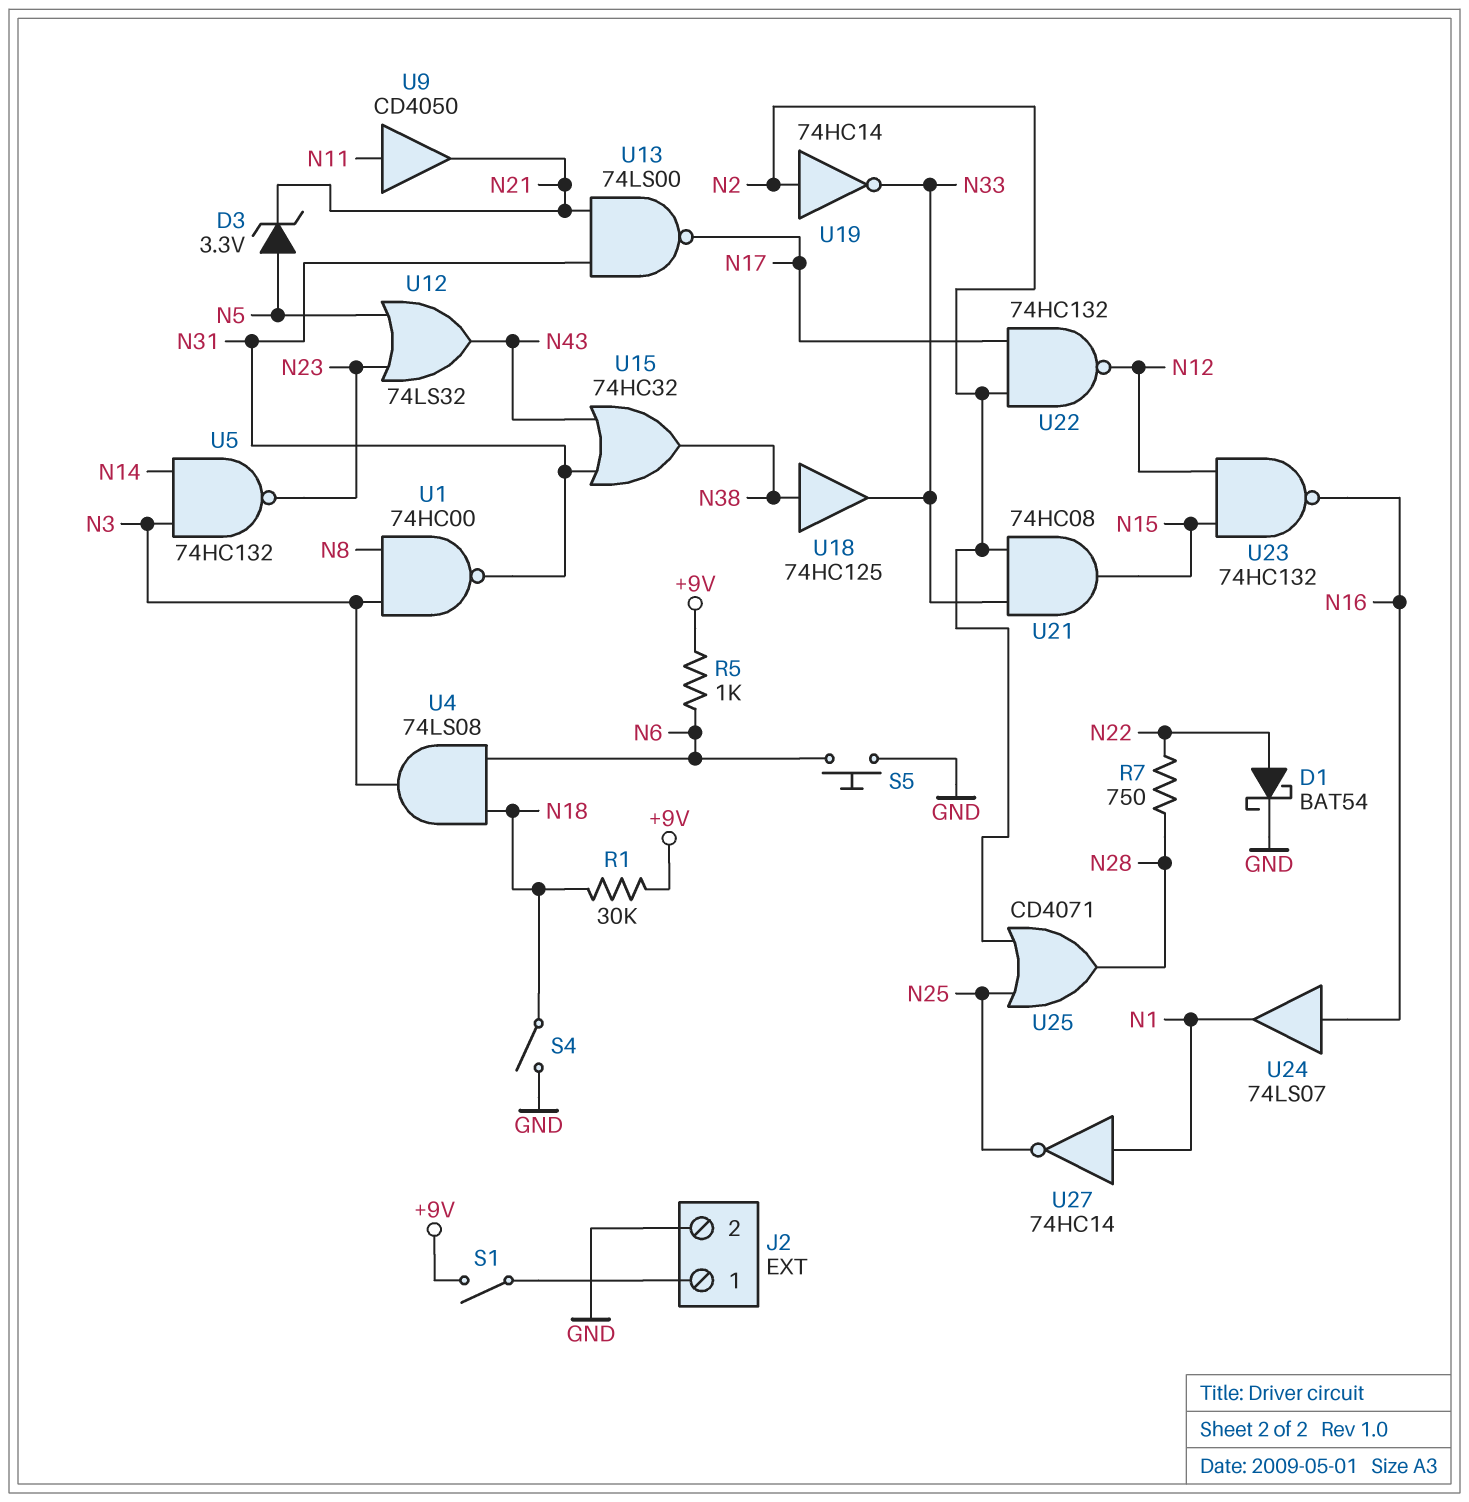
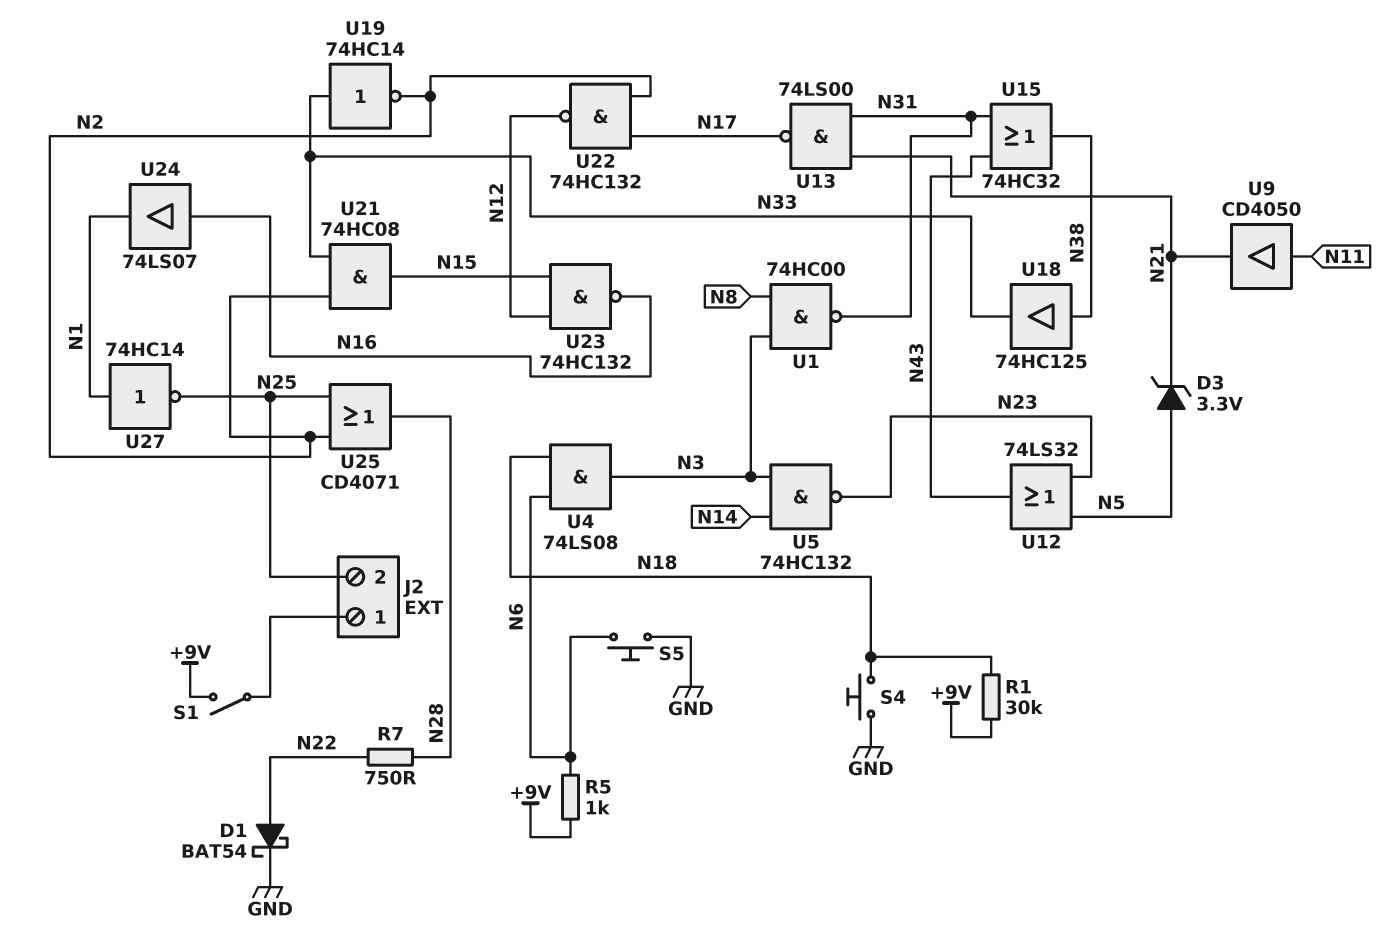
J2 pin 2: GND -> N25
S4: switch (GND, N18) -> button (GND, N18)
U19: NOT 74HC14 (in N2, out N33) -> NOT 74HC14 (in N33, out N2)

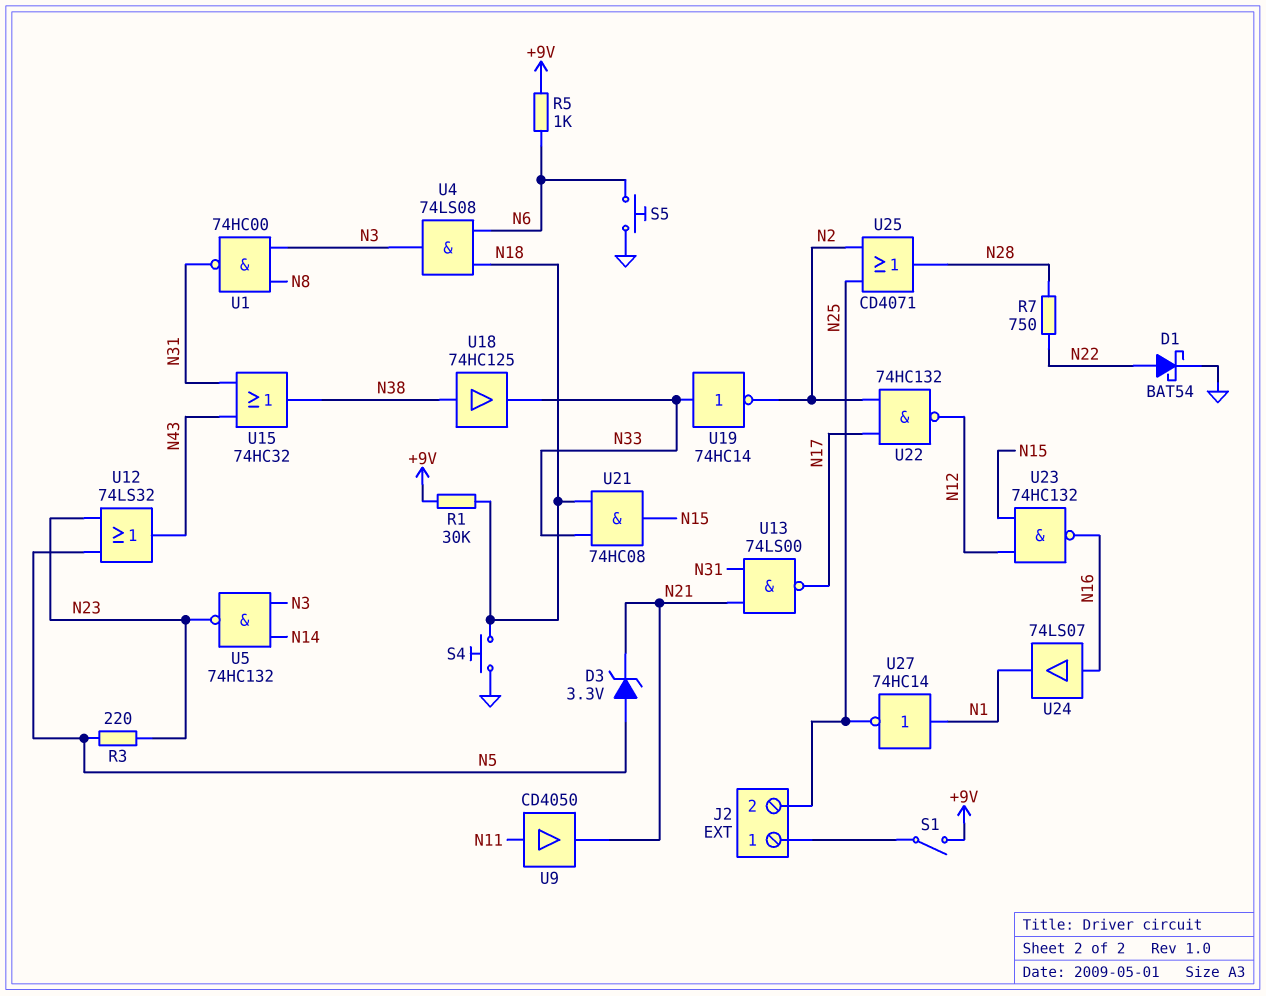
R3: none -> 220 (N5, N23)
U21: AND 74HC08 (in N2, in N33, out N15) -> AND 74HC08 (in N18, in N33, out N15)

